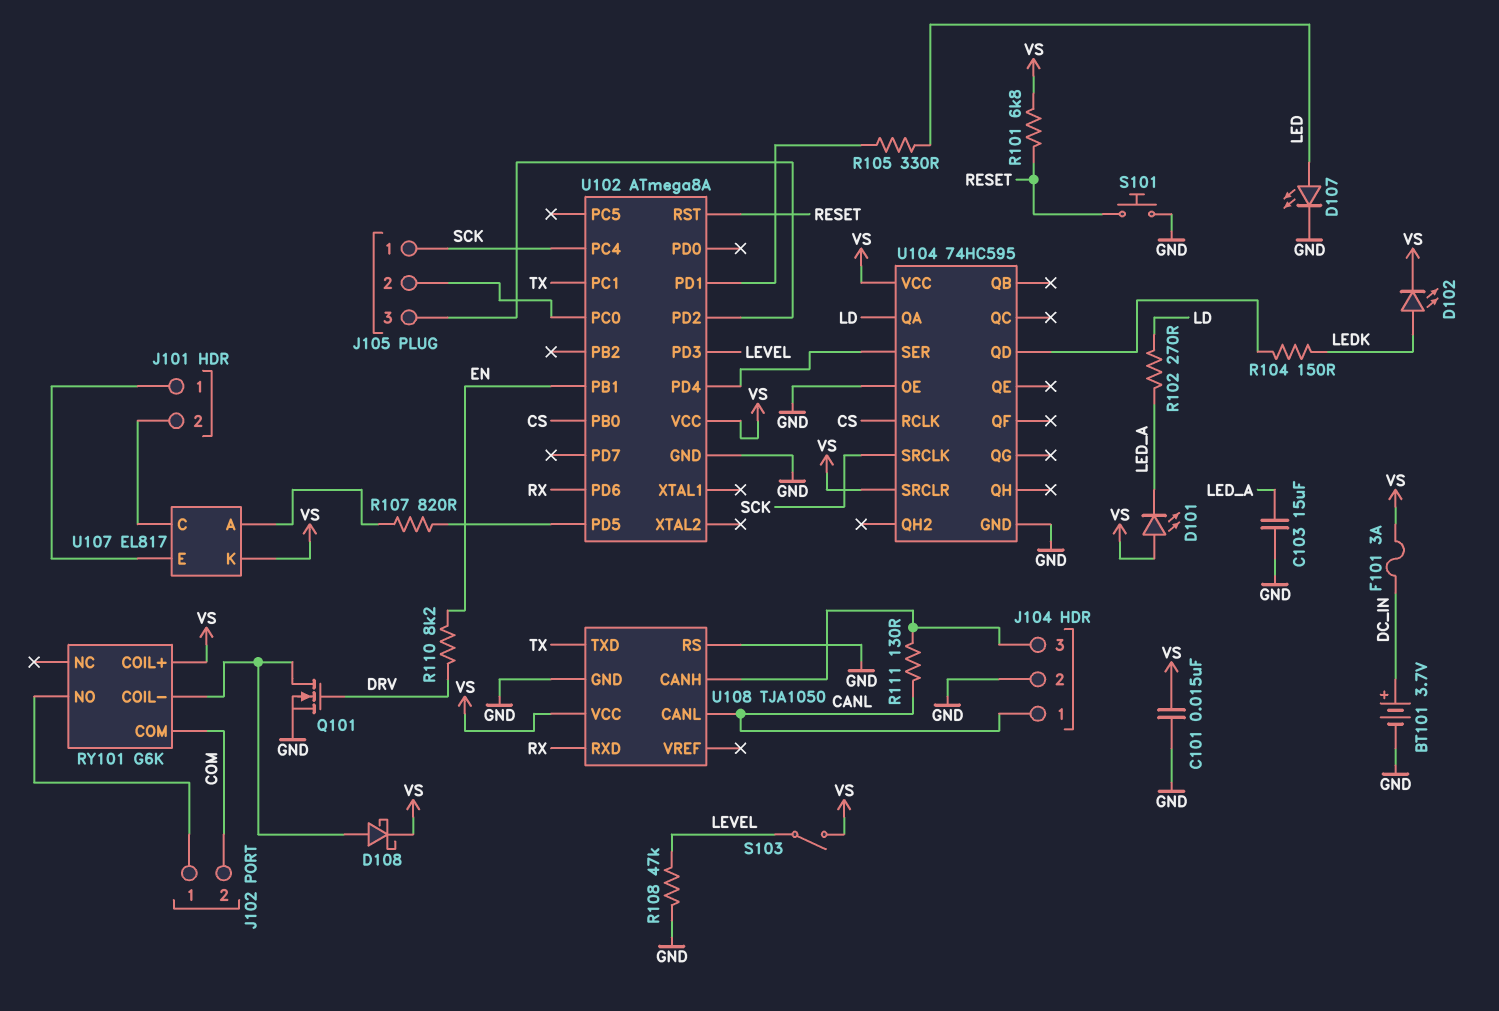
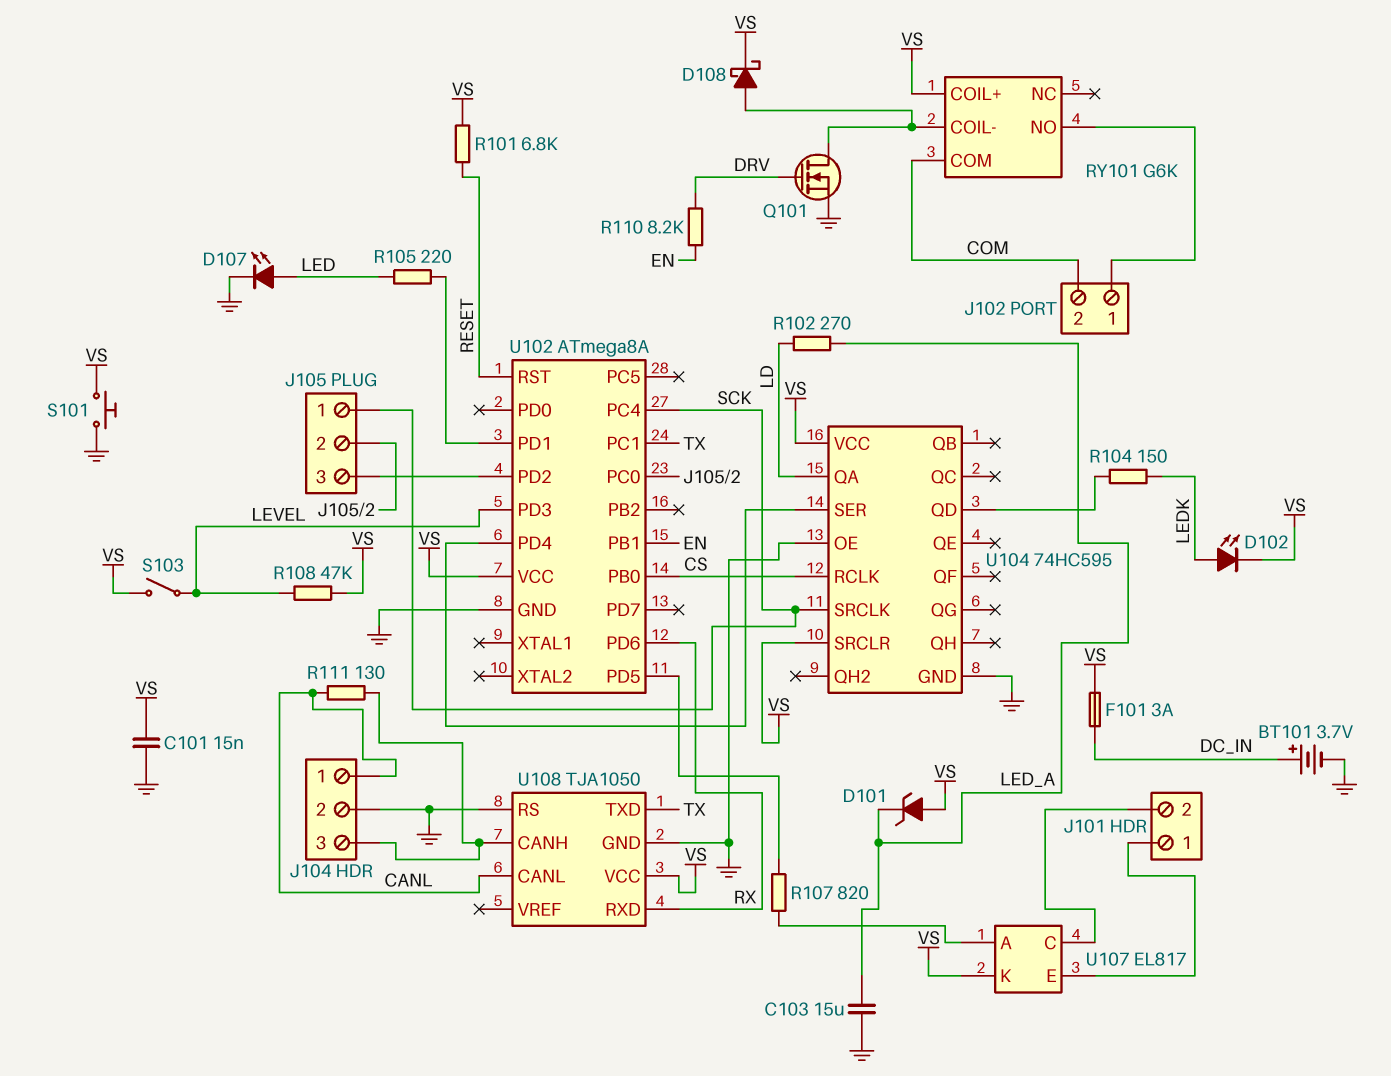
D101: LED (A VS, K LED_A) -> zener (A VS, K LED_A)
R105: 330 (LED, U102/PD1) -> 220 (LED, U102/PD1)
R108: 47k (GND, LEVEL) -> 47k (LEVEL, VS)
S101: button (GND, RESET) -> button (GND, VS)

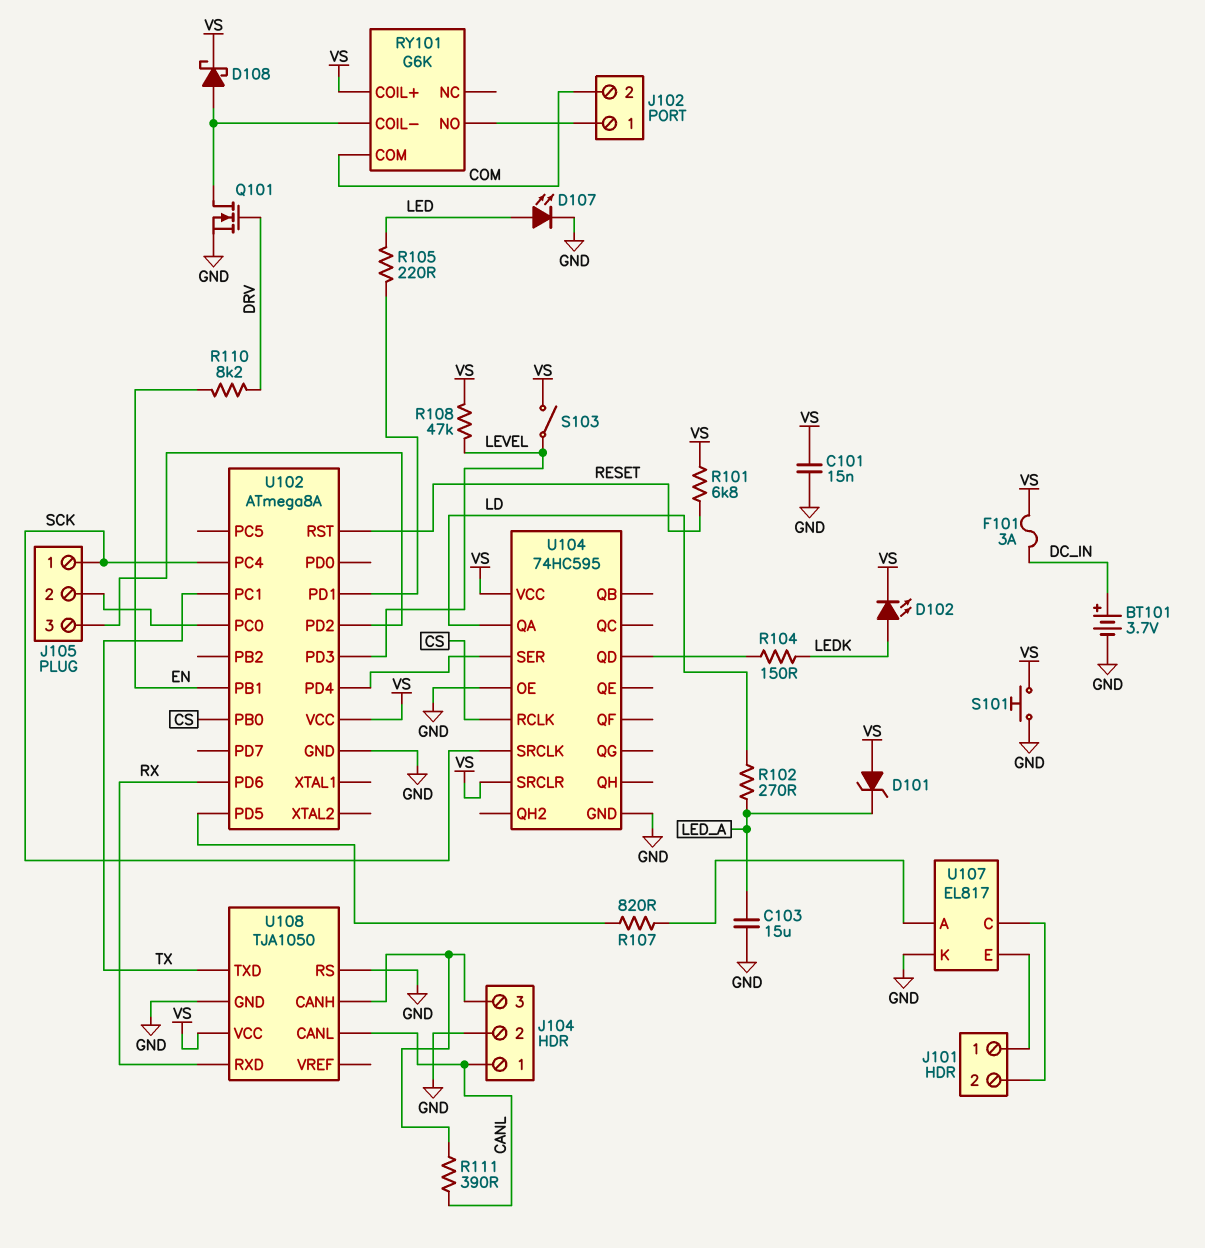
R111: 130 (CANL, J104/3) -> 390 (CANL, J104/3)
U107 pin K: VS -> GND

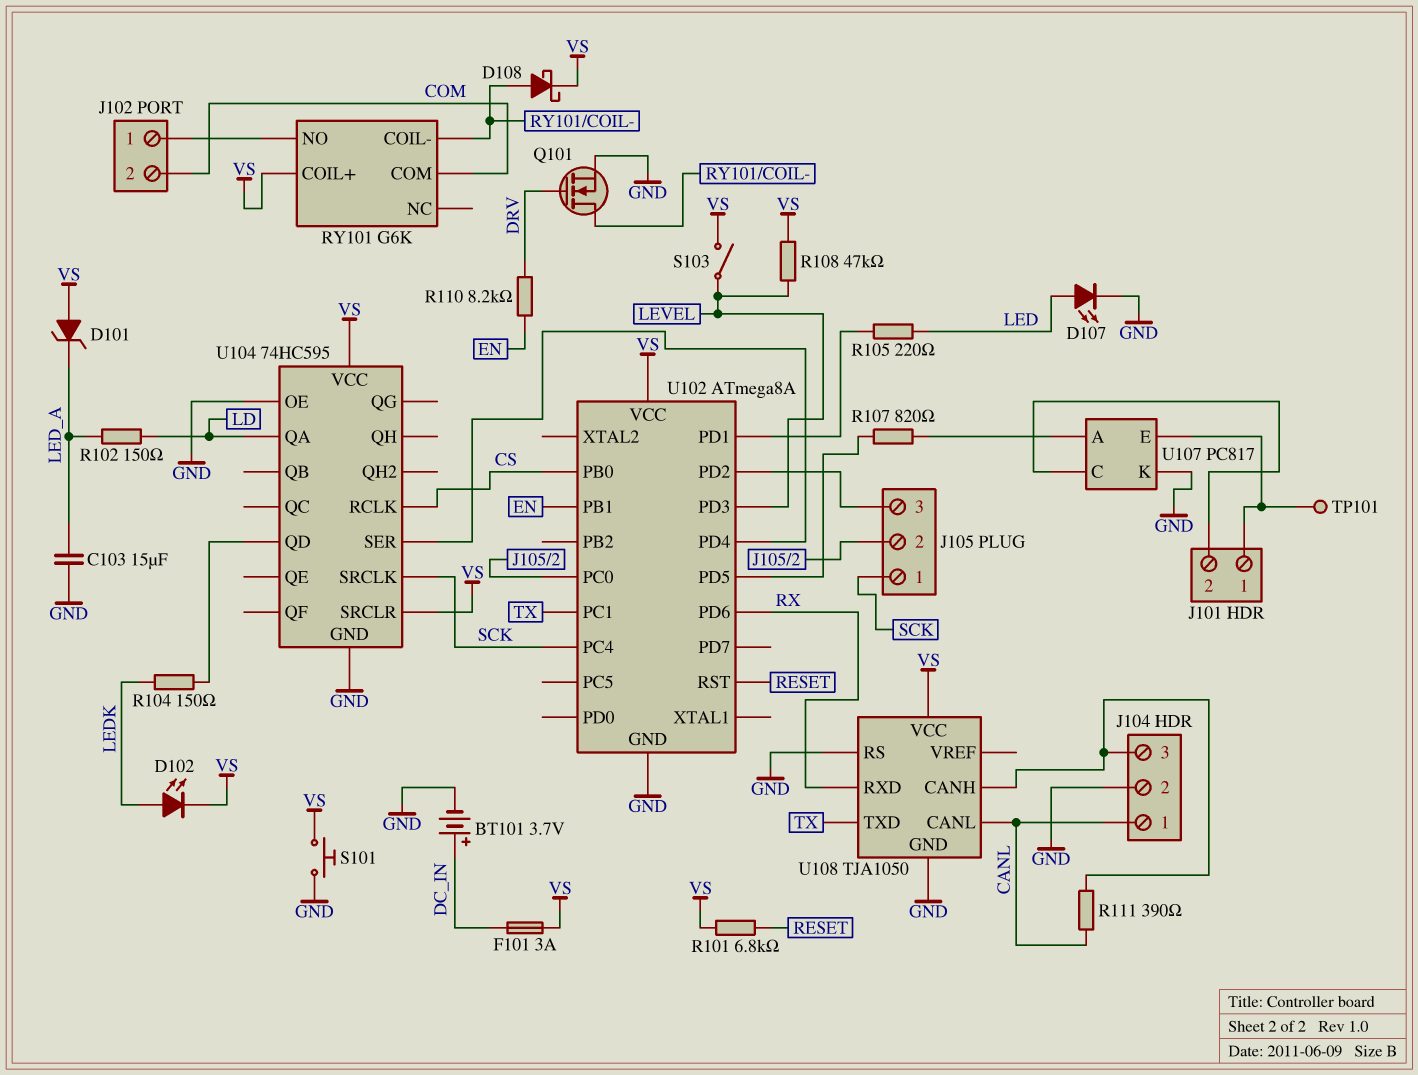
C101: 15nF (GND, VS) -> none
R102: 270 (LD, LED_A) -> 150 (LD, LED_A)
TP101: none -> test point (J101/1)
U107: EL817 -> PC817

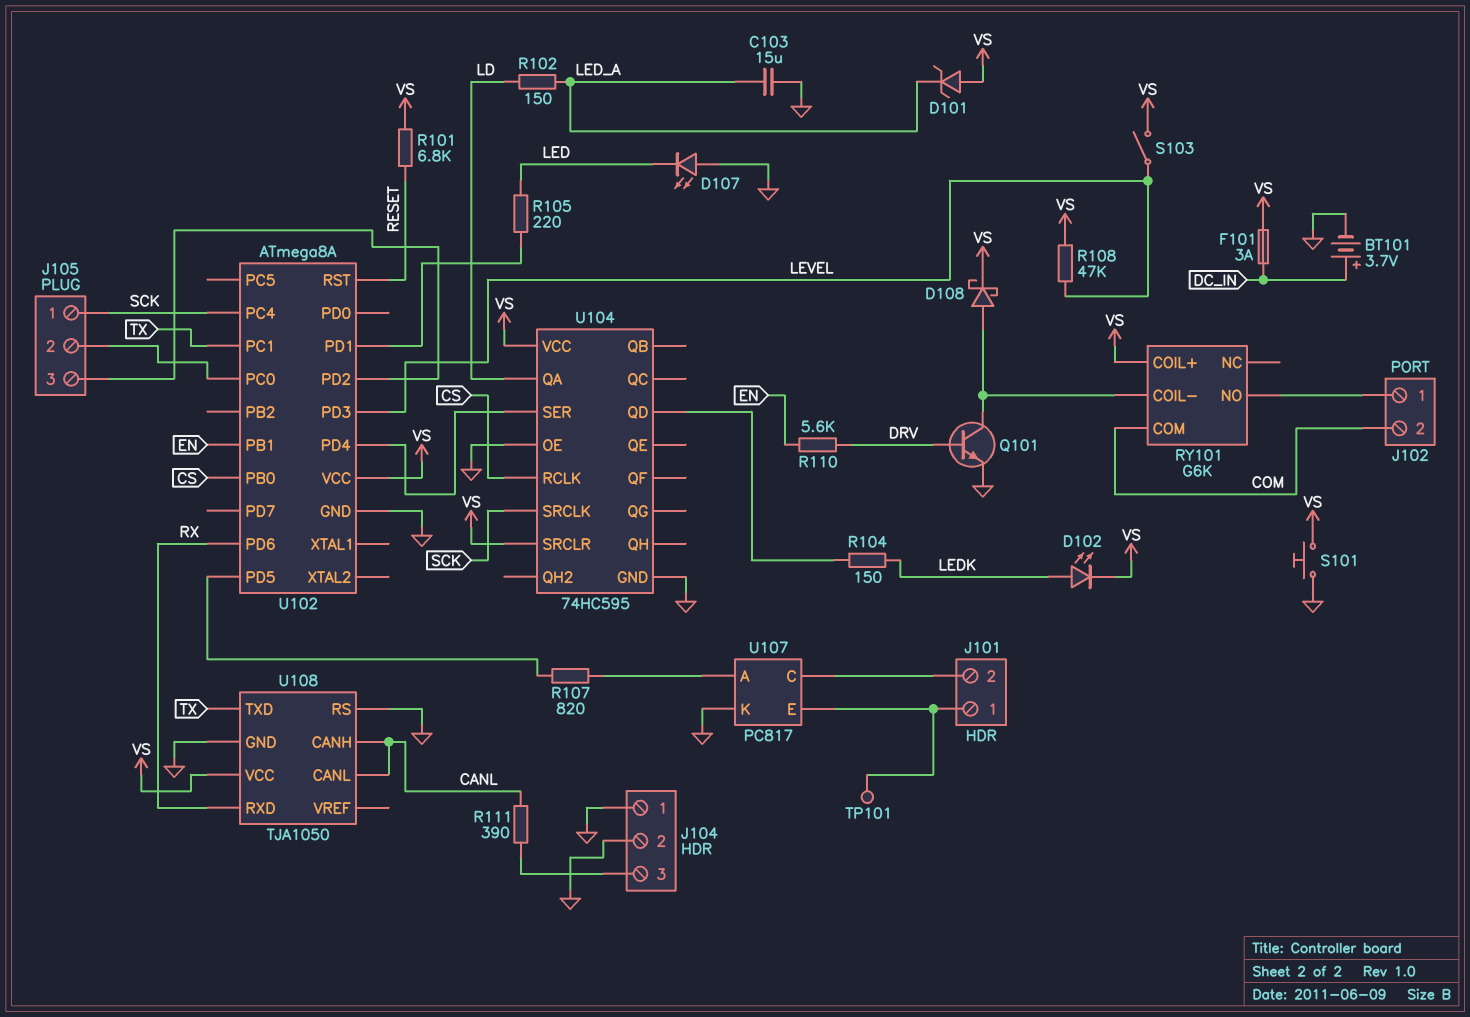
D107: LED (A LED, K GND) -> LED (A GND, K LED)
J104 pin 1: CANL -> GND
Q101: NMOS (G DRV, D RY101/COIL-, S GND) -> NPN (B DRV, C RY101/COIL-, E GND)
R110: 8.2k (DRV, EN) -> 5.6k (DRV, EN)
U108 pin CANH: J104/3 -> CANL

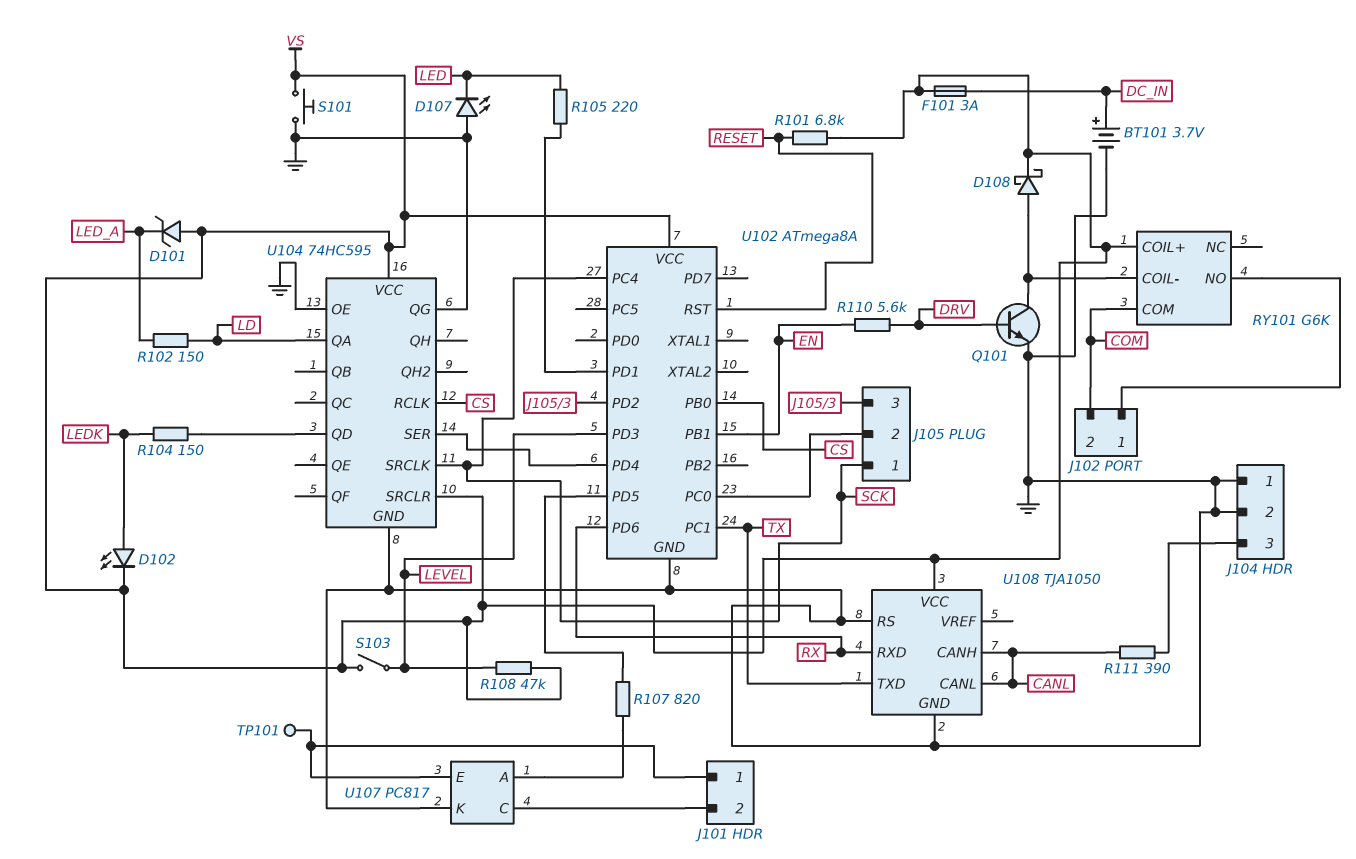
C103: 15uF (GND, LED_A) -> none
U104 pin QG: none -> GND

